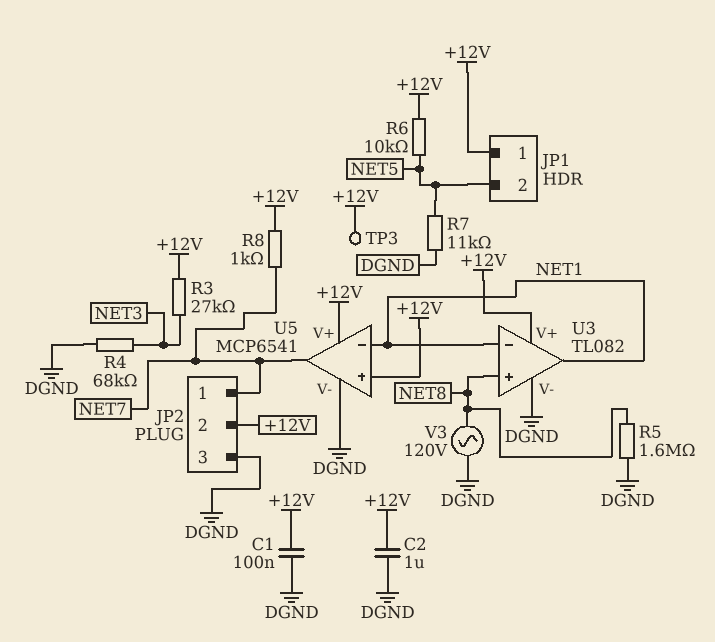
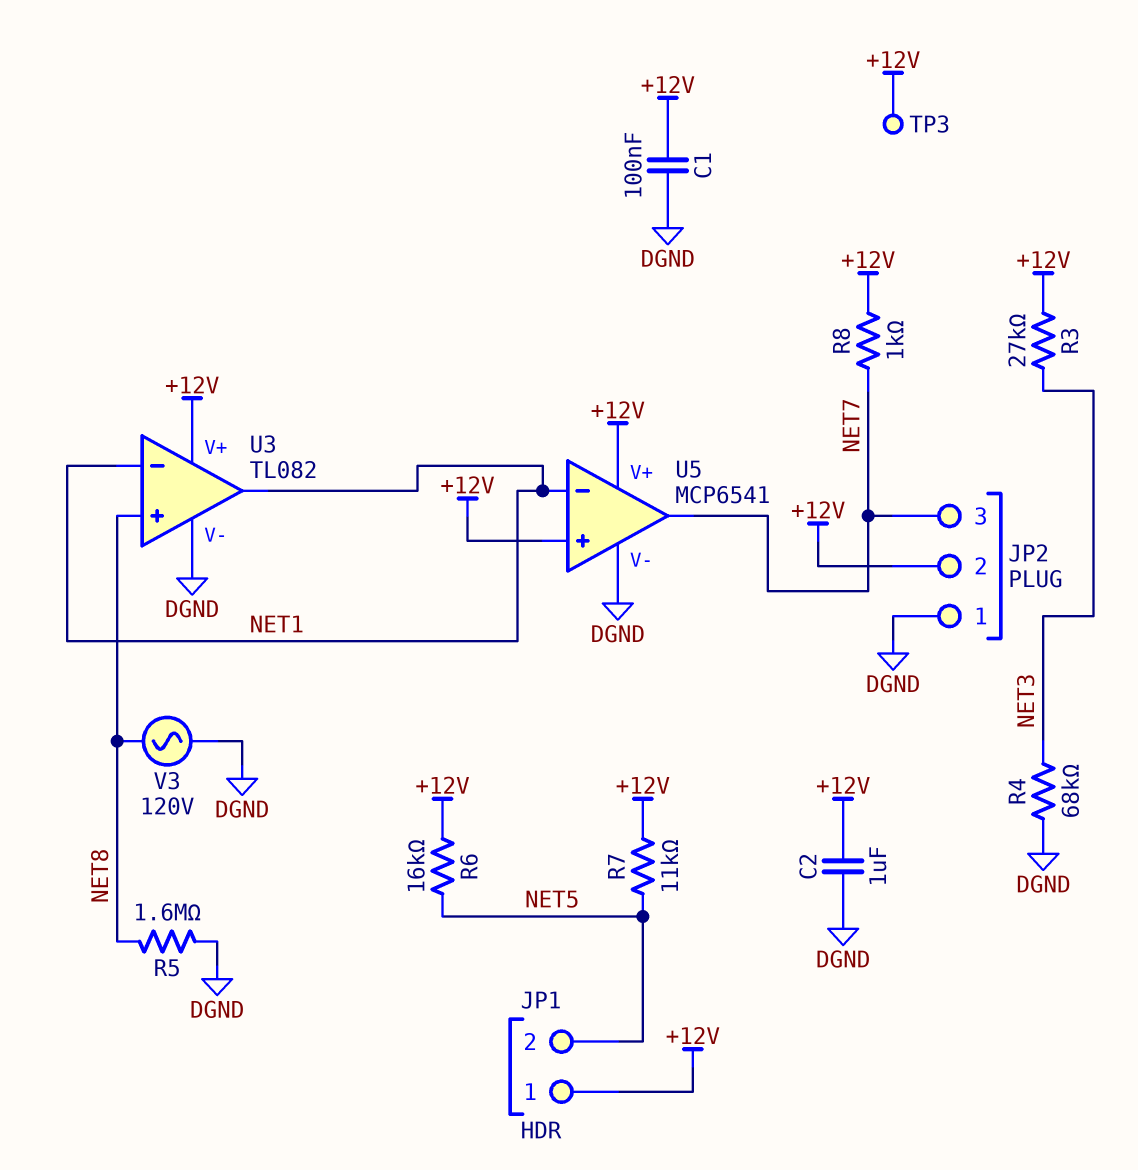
JP2 pin 1: NET7 -> DGND
JP2 pin 3: DGND -> NET7
R6: 10k (+12V, NET5) -> 16k (+12V, NET5)
R7: 11k (DGND, NET5) -> 11k (+12V, NET5)

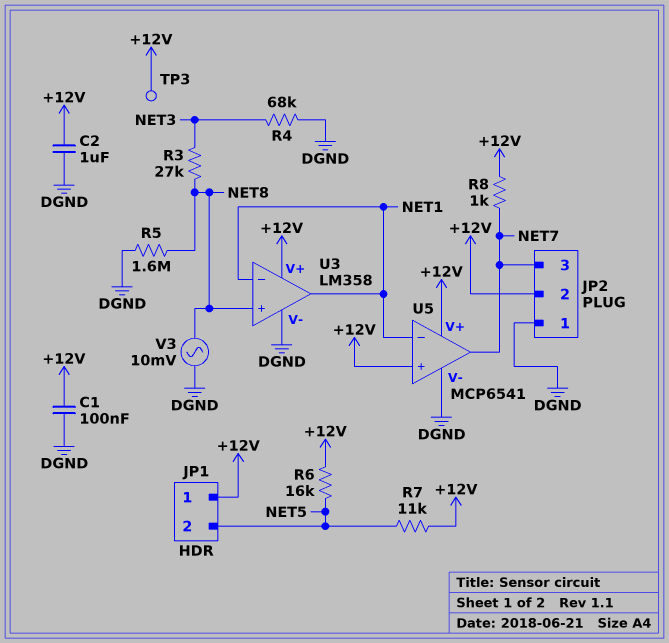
R3: 27k (+12V, NET3) -> 27k (NET3, NET8)
U3: TL082 -> LM358
V3: AC 120V (DGND, NET8) -> AC 10mV (DGND, NET8)

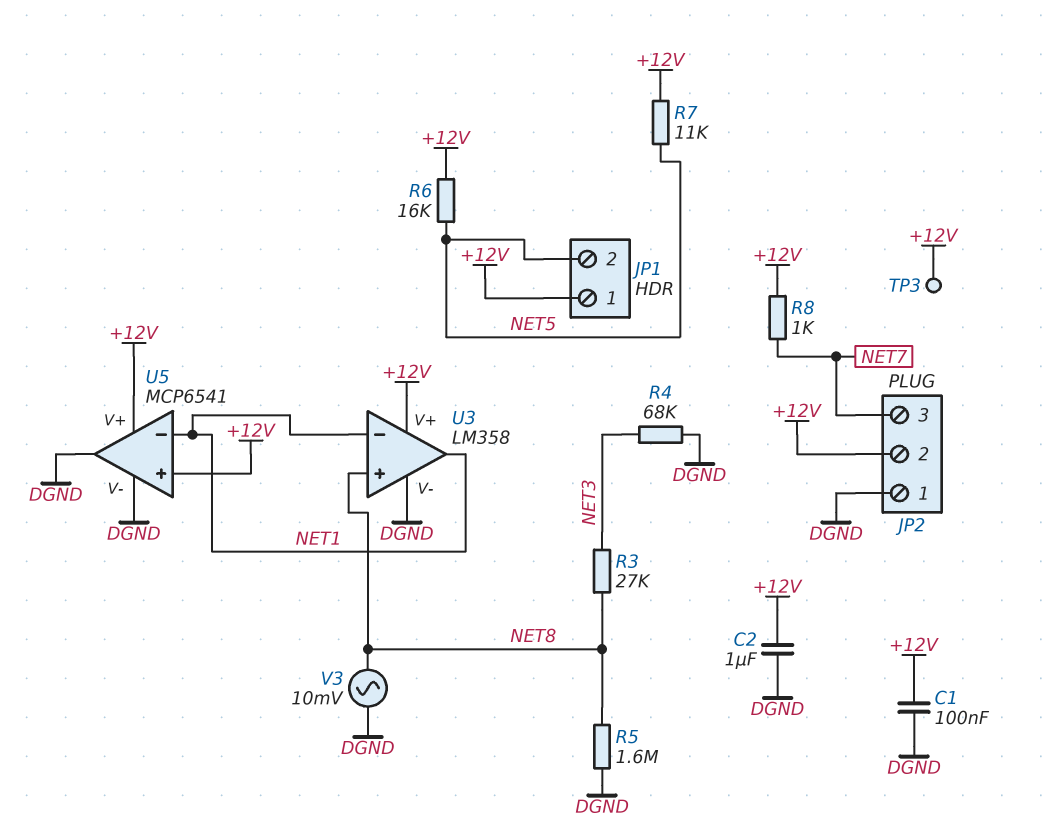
U5 pin out: NET7 -> DGND

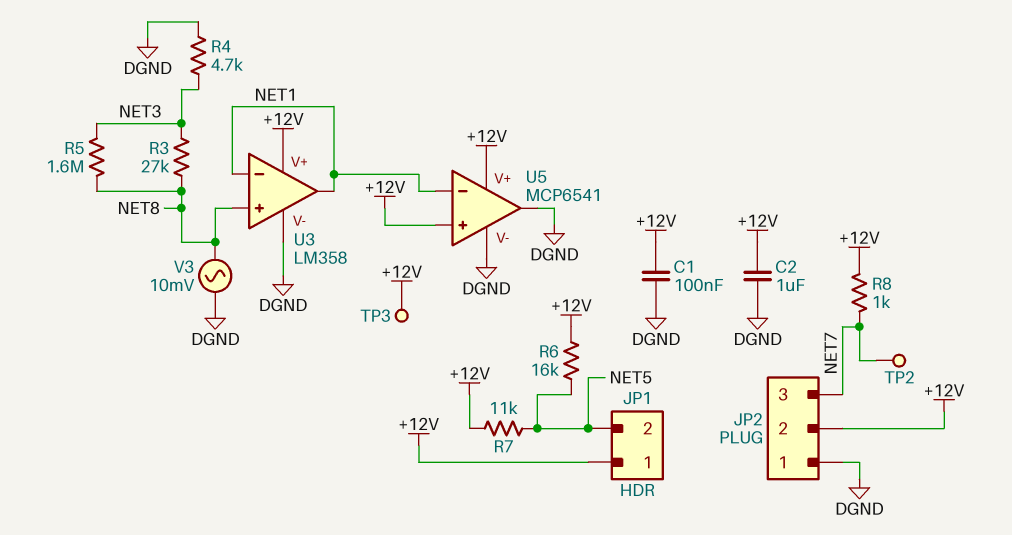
R4: 68k (DGND, NET3) -> 4.7k (DGND, NET3)
R5: 1.6M (DGND, NET8) -> 1.6M (NET3, NET8)
TP2: none -> test point (NET7)

